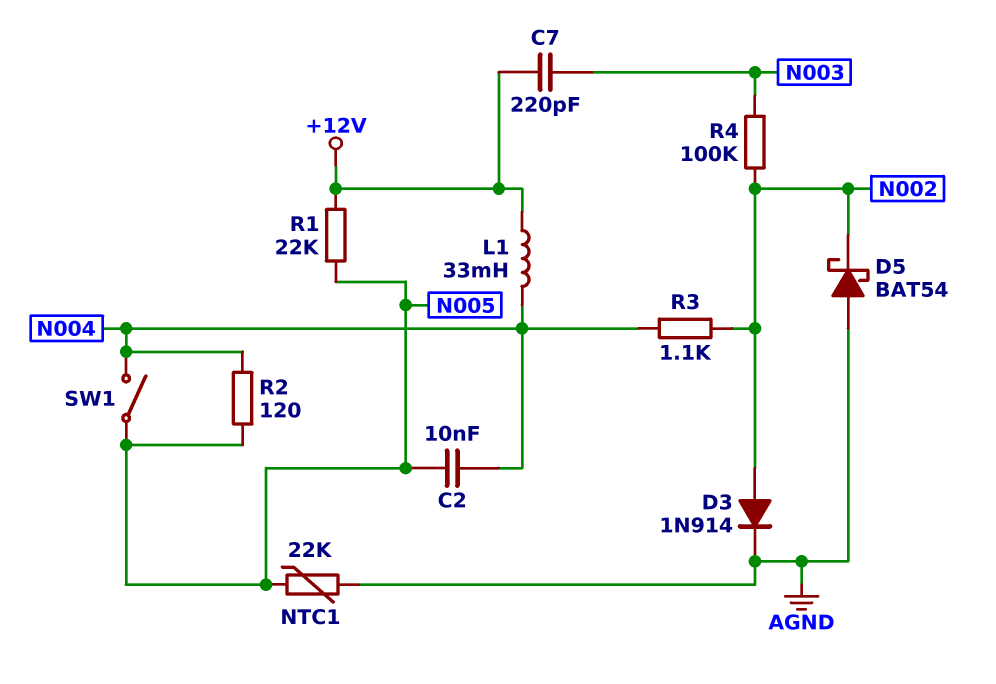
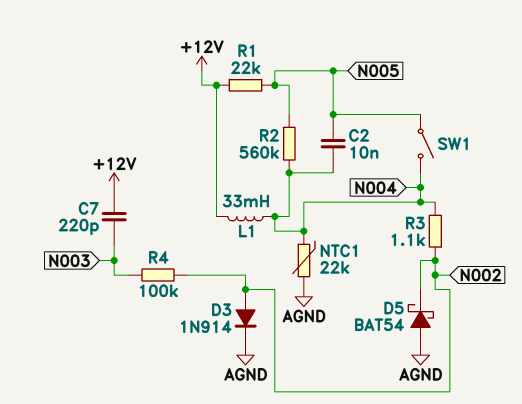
NTC1: 22k (AGND, N005) -> 22k (AGND, N004)
R2: 120 (N004, N005) -> 560k (N004, N005)

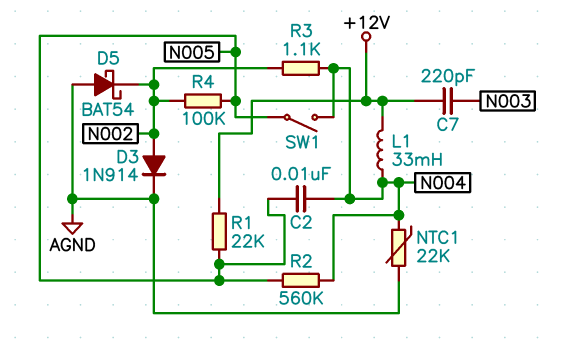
R4: 100k (N002, N003) -> 100k (N002, N005)

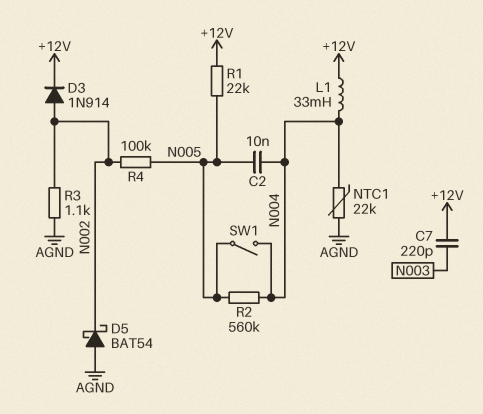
D3: diode 1N914 (A N002, K AGND) -> diode 1N914 (A N002, K +12V)
R3: 1.1k (N002, N004) -> 1.1k (AGND, N002)

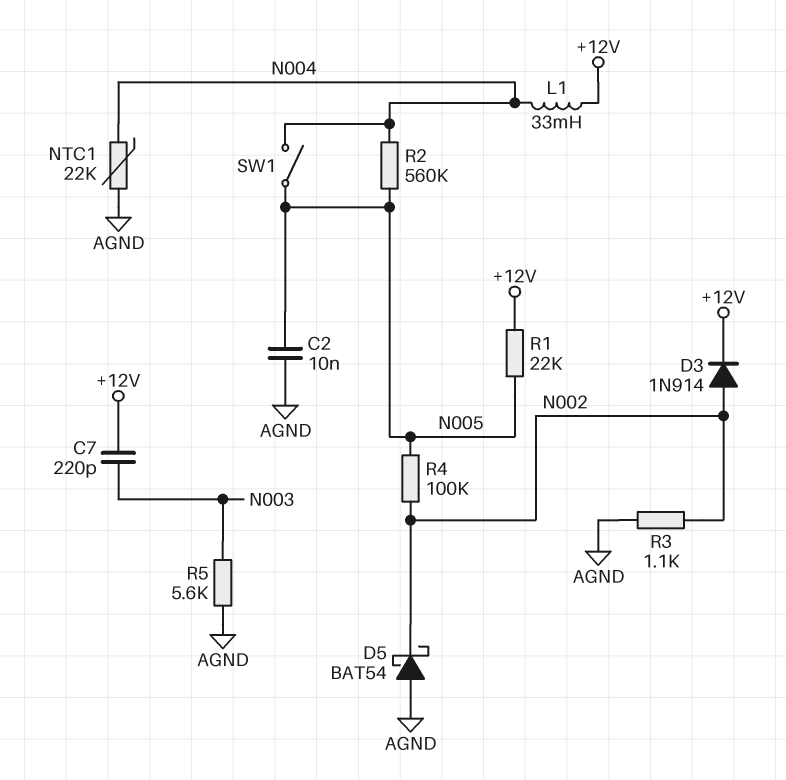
C2: 10nF (N004, N005) -> 10nF (AGND, N005)
R5: none -> 5.6k (AGND, N003)

